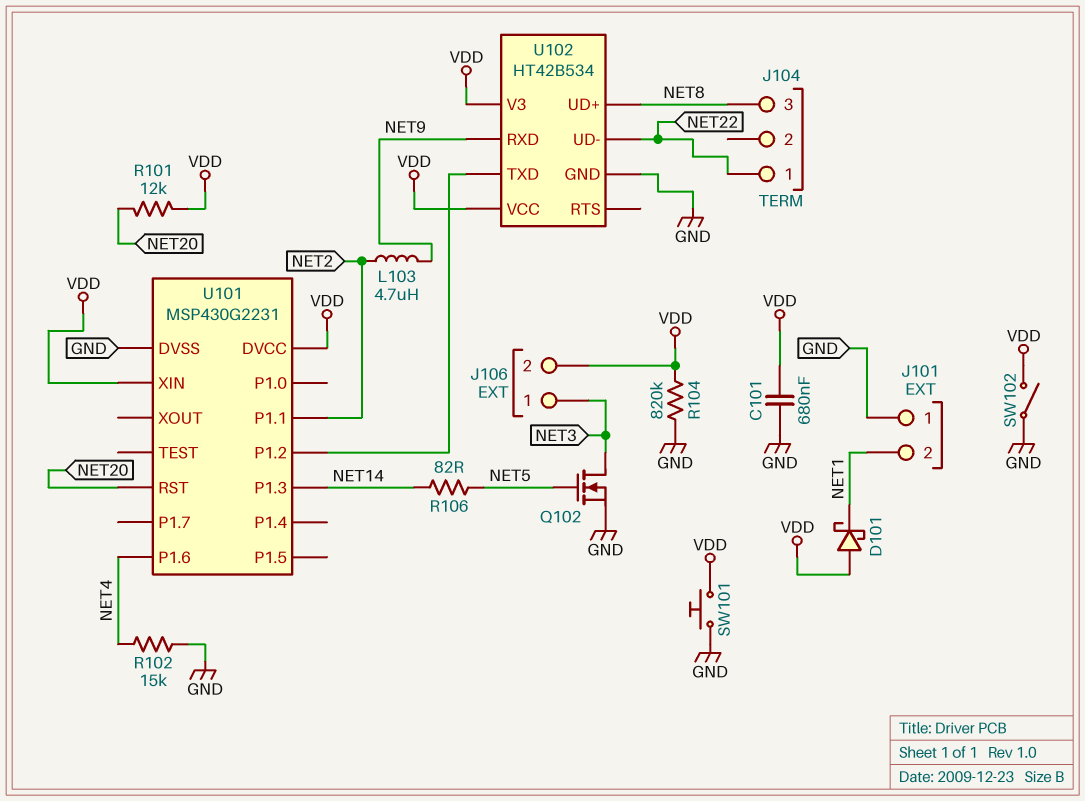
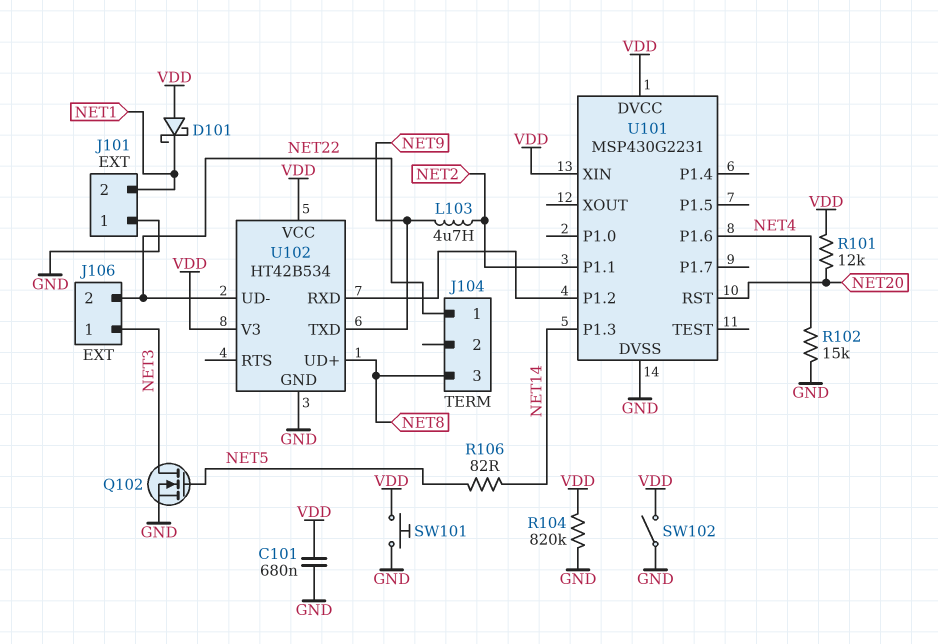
J106 pin 2: VDD -> NET22
U102 pin RXD: NET9 -> U101/P1.2
U102 pin TXD: U101/P1.2 -> NET9

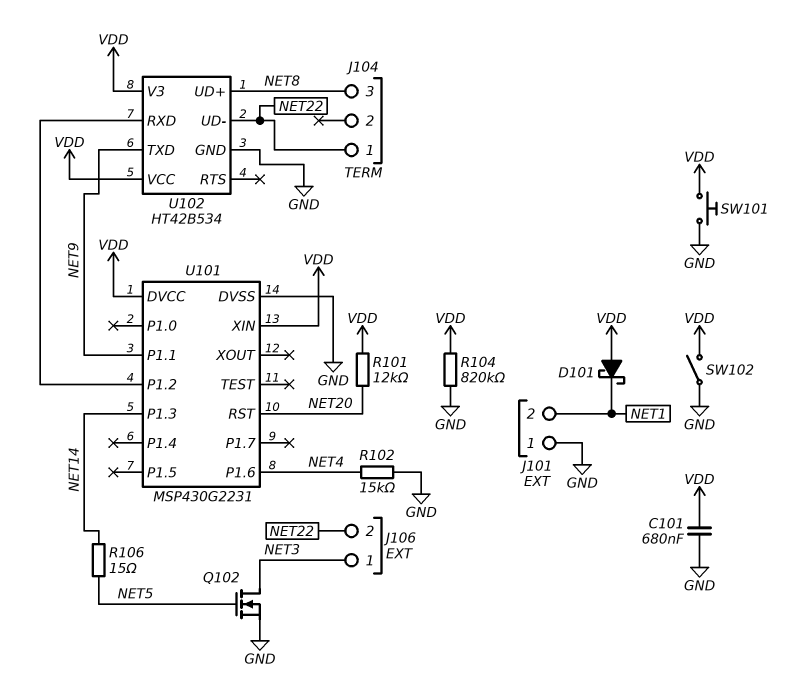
L103: 4.7uH (NET2, NET9) -> none
R106: 82 (NET5, NET14) -> 15 (NET5, NET14)
U101 pin P1.1: NET2 -> NET9

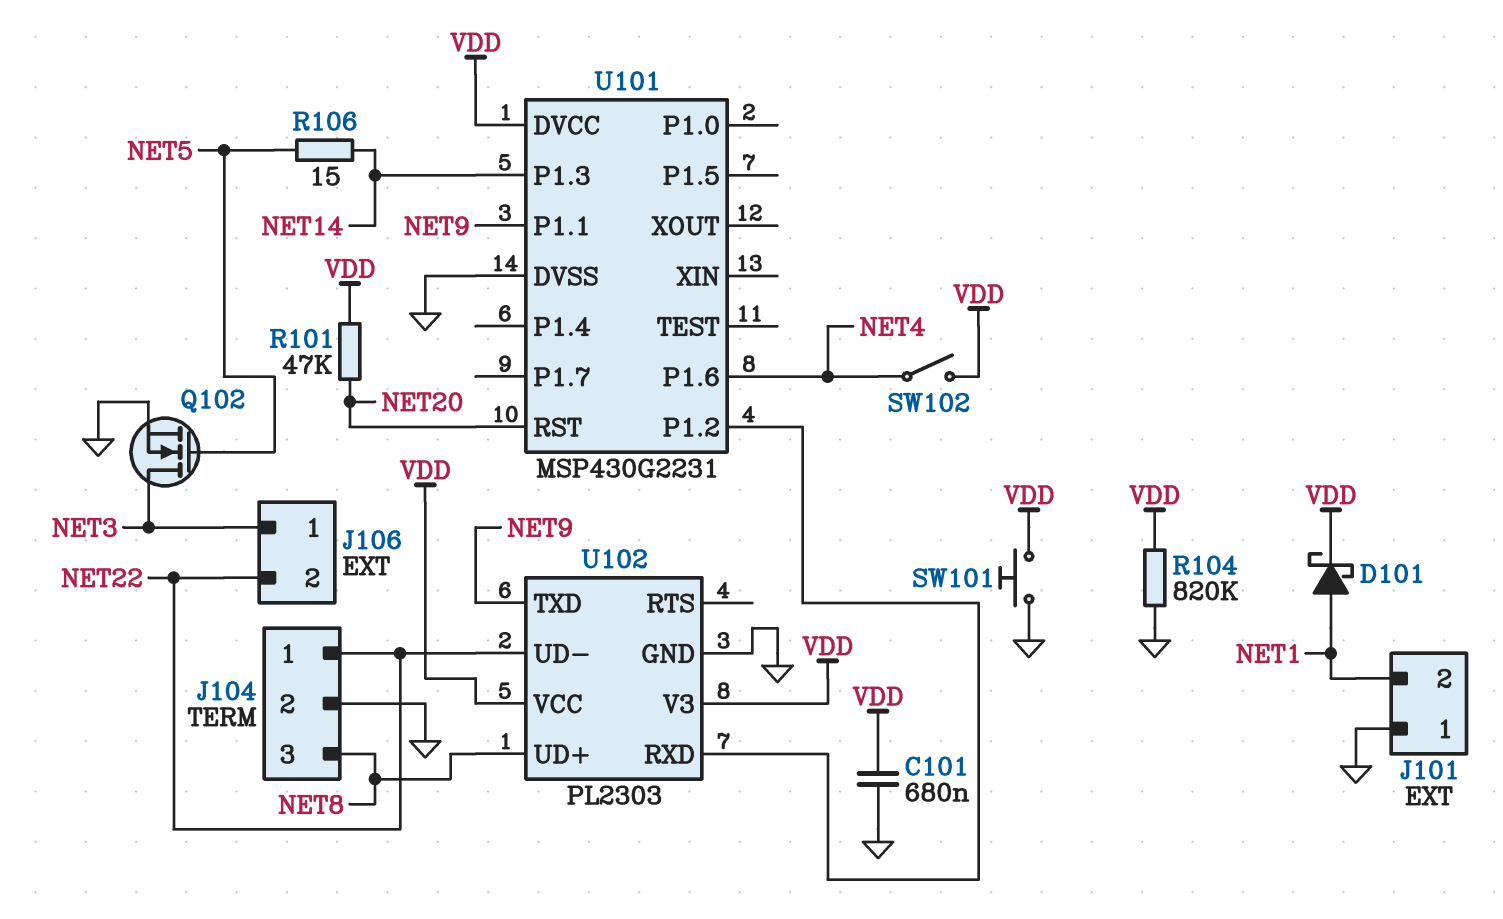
D101: schottky (A VDD, K NET1) -> schottky (A NET1, K VDD)
J104 pin 2: none -> GND
R101: 12k (NET20, VDD) -> 47k (NET20, VDD)
R102: 15k (GND, NET4) -> none
SW102: switch (GND, VDD) -> switch (NET4, VDD)
U101 pin XIN: VDD -> none
U102: HT42B534 -> PL2303

